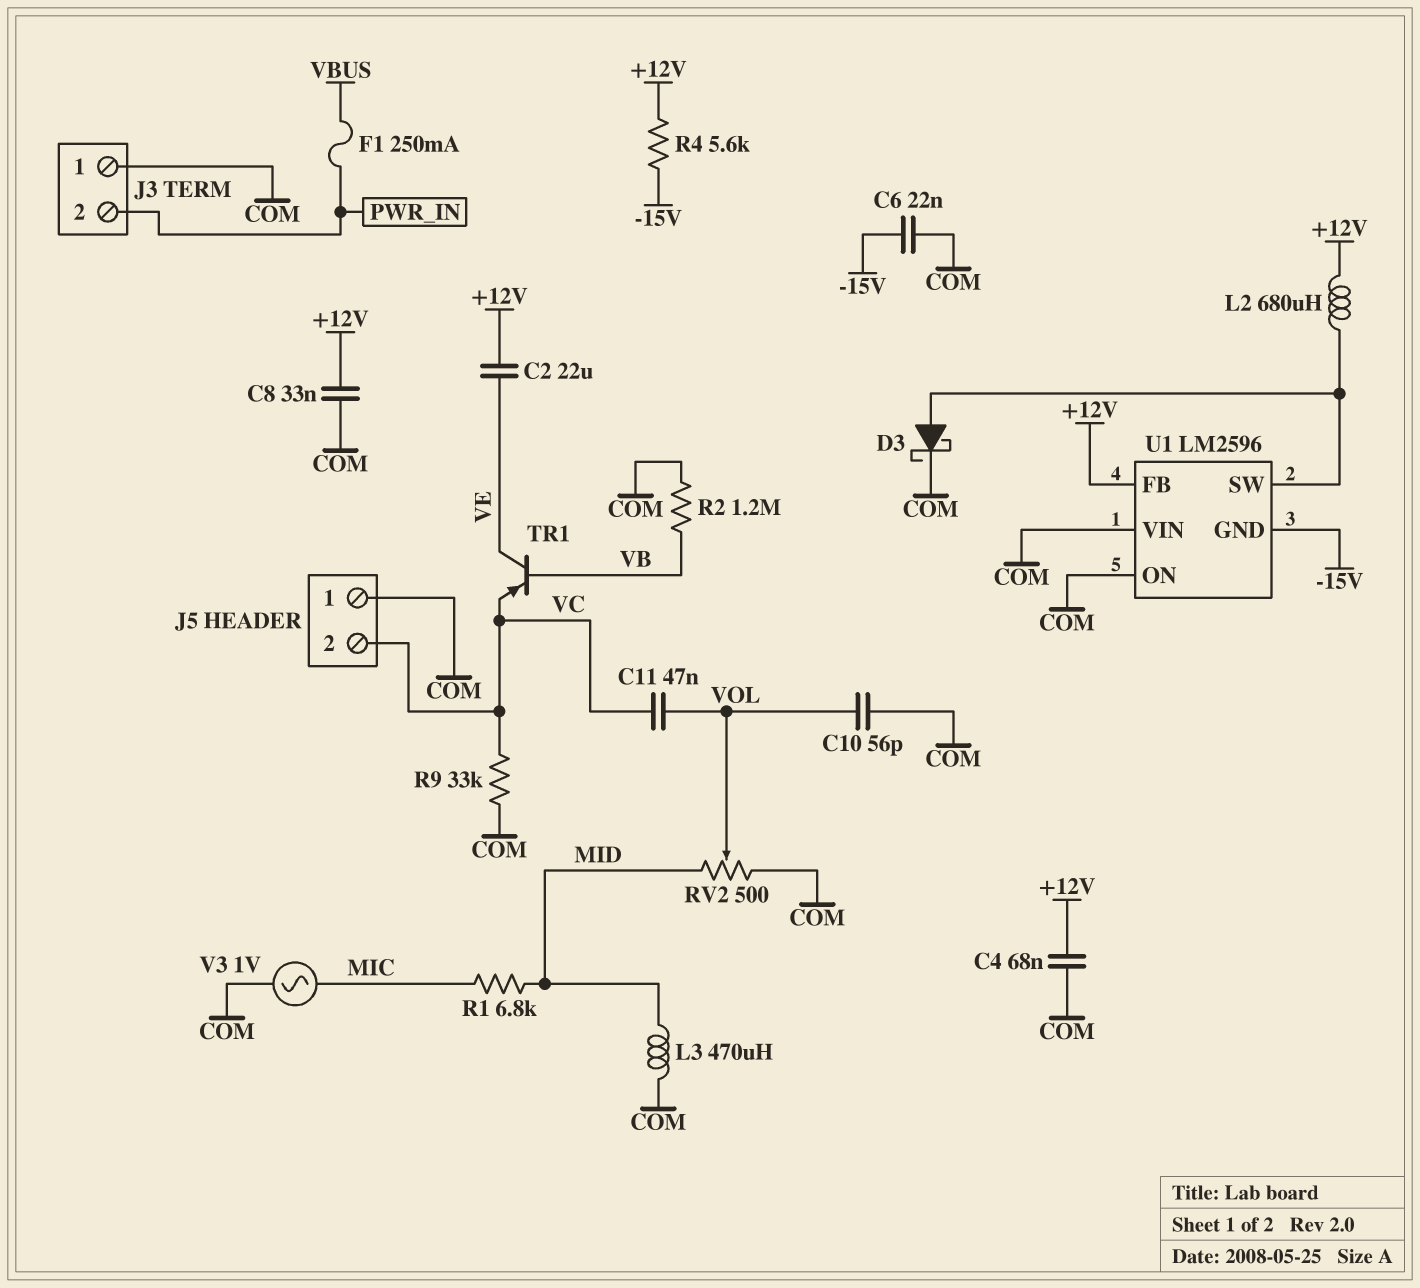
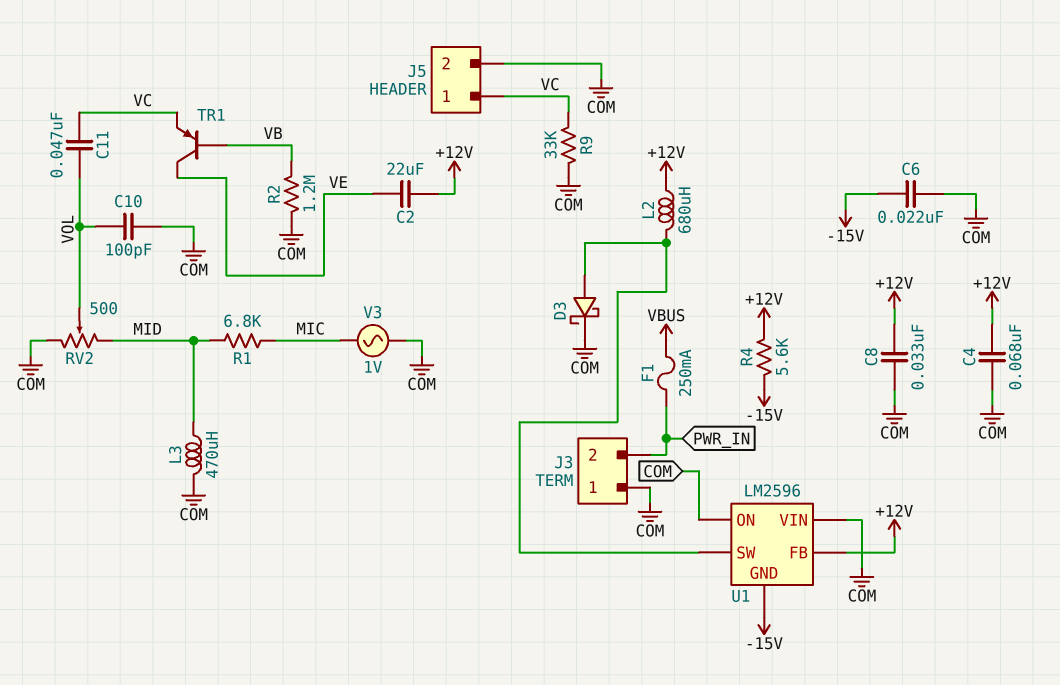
C10: 56pF (COM, VOL) -> 100pF (COM, VOL)
J5 pin 1: COM -> VC
J5 pin 2: VC -> COM

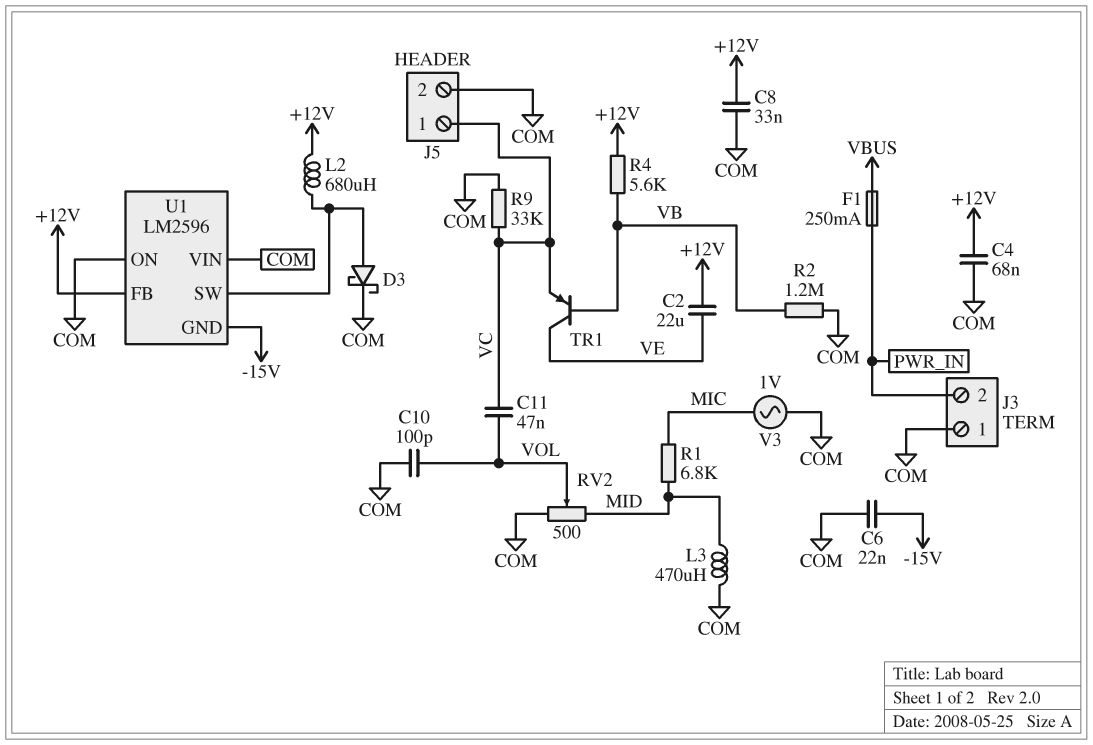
R4: 5.6k (+12V, -15V) -> 5.6k (+12V, VB)

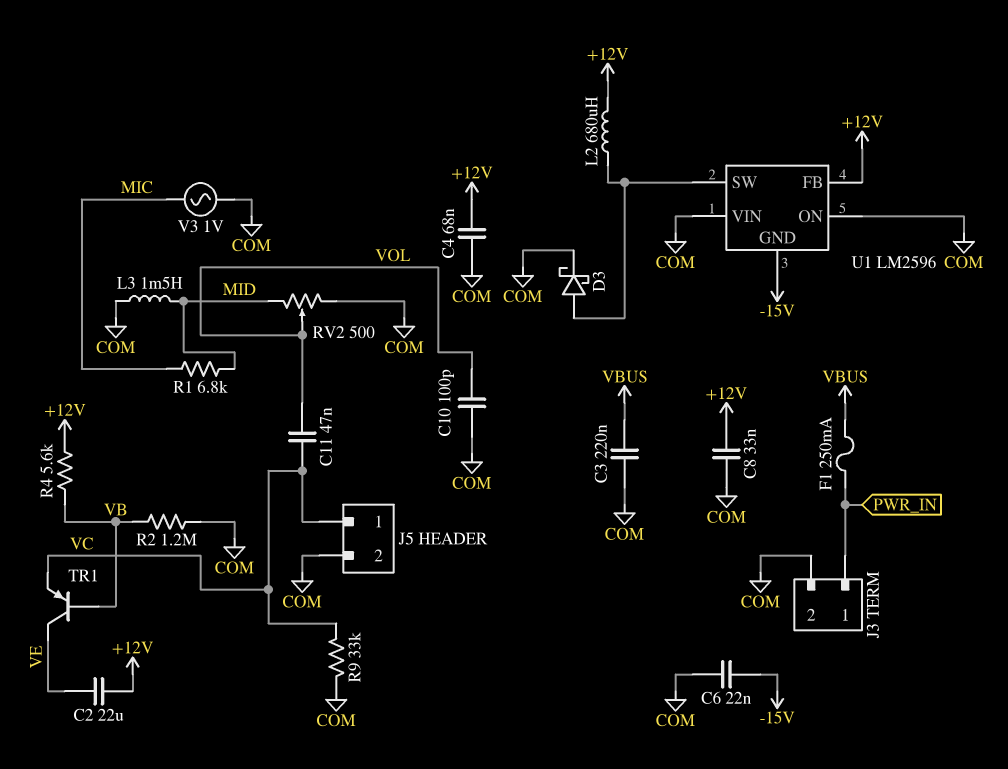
C3: none -> 220nF (COM, VBUS)
J3 pin 1: COM -> PWR_IN
J3 pin 2: PWR_IN -> COM
L3: 470uH (COM, MID) -> 1.5mH (COM, MID)

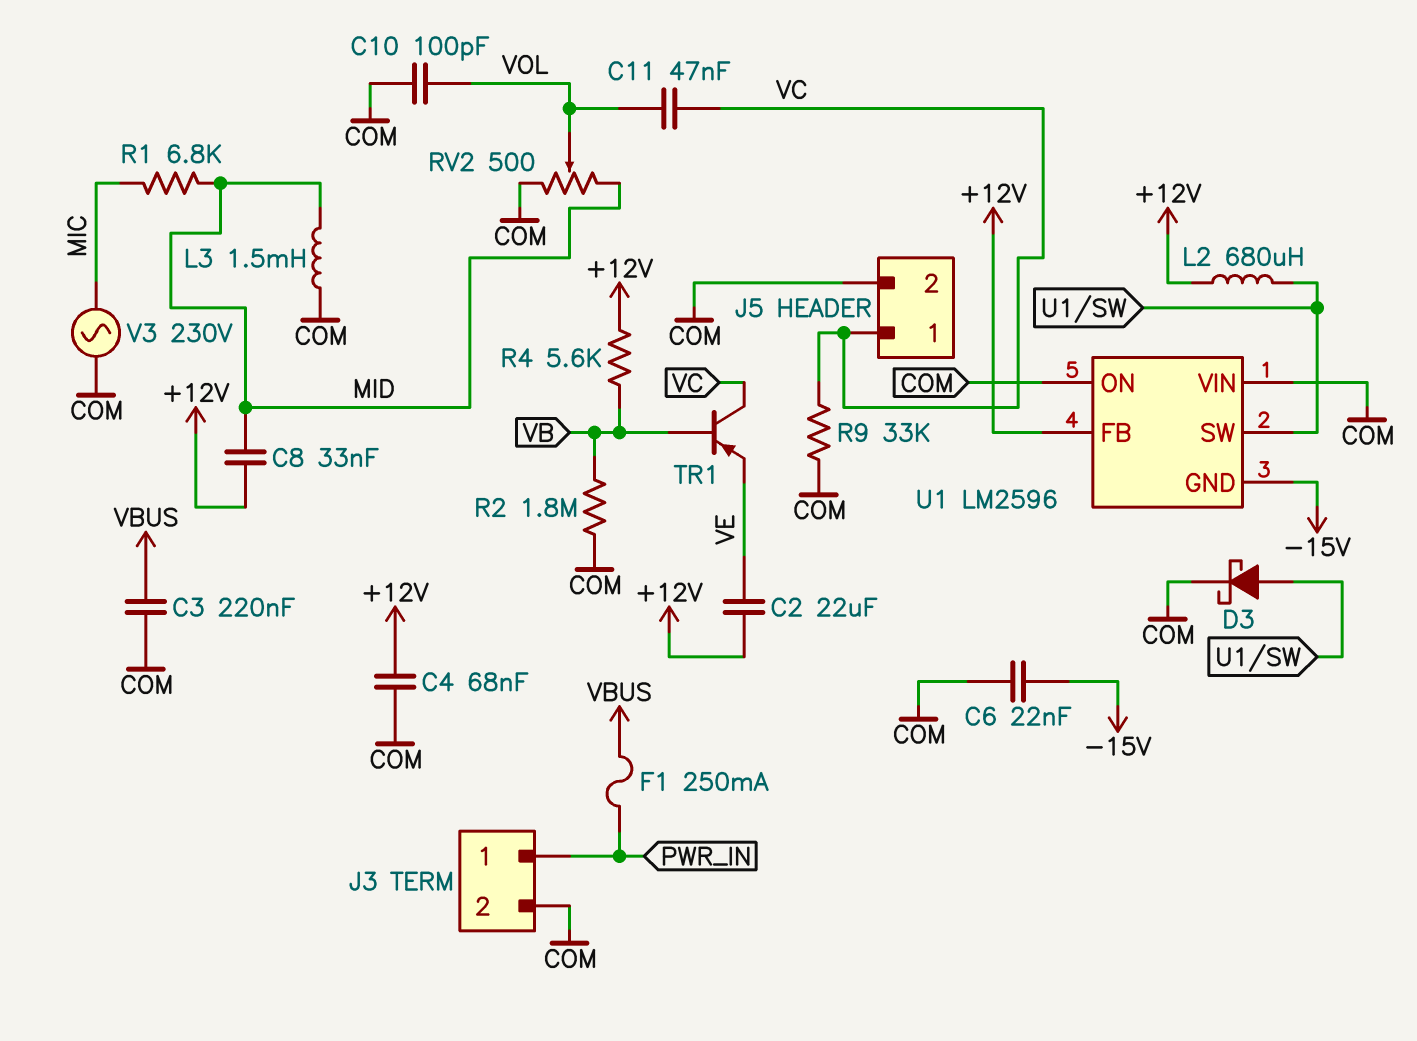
C8: 33nF (+12V, COM) -> 33nF (+12V, MID)
R2: 1.2M (COM, VB) -> 1.8M (COM, VB)
TR1: PNP (B VB, C VE, E VC) -> PNP (B VB, C VC, E VE)
V3: AC 1V (COM, MIC) -> AC 230V (COM, MIC)

